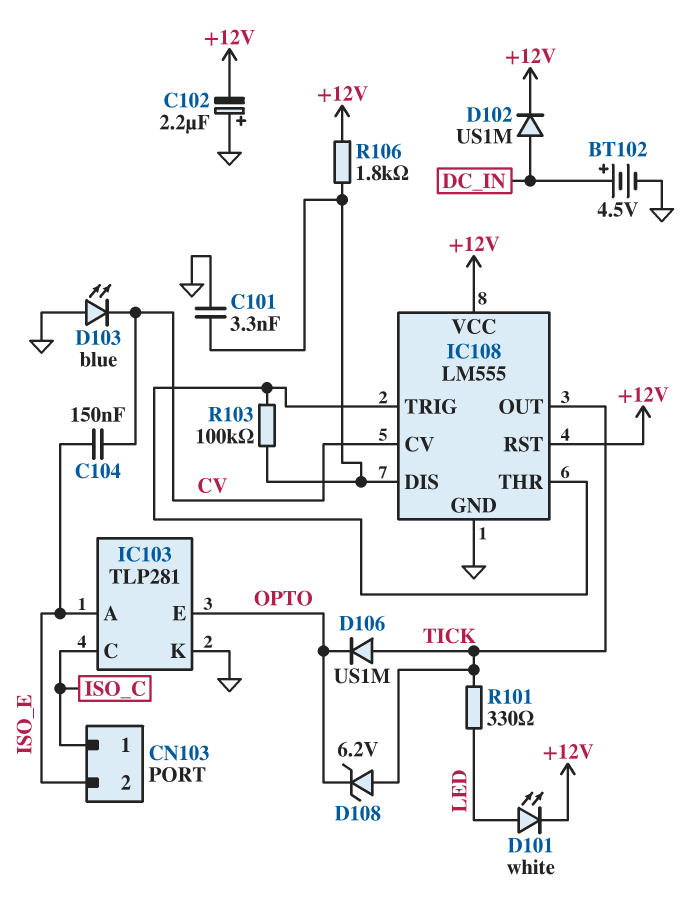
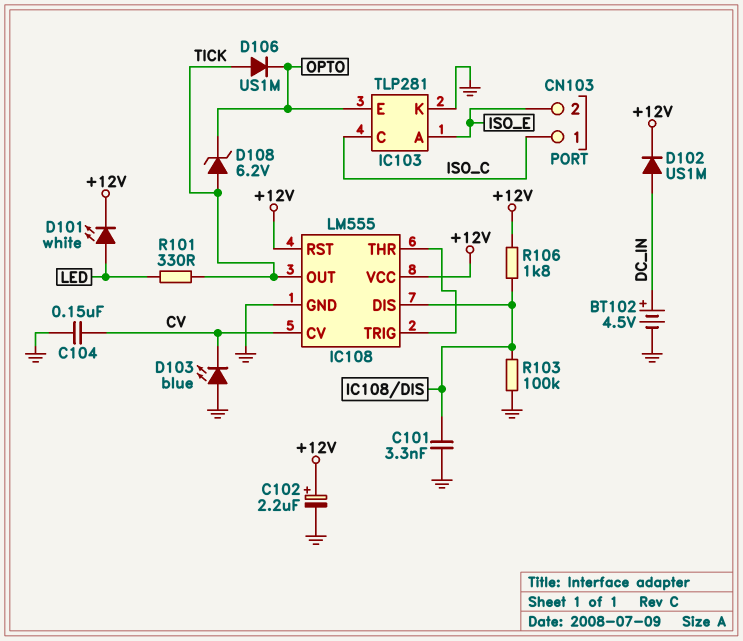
C102: 2.2uF (plus GND, minus +12V) -> 2.2uF (plus +12V, minus GND)
C104: 150nF (CV, ISO_E) -> 150nF (CV, GND)
R103: 100k (IC108/DIS, IC108/THR) -> 100k (GND, IC108/DIS)

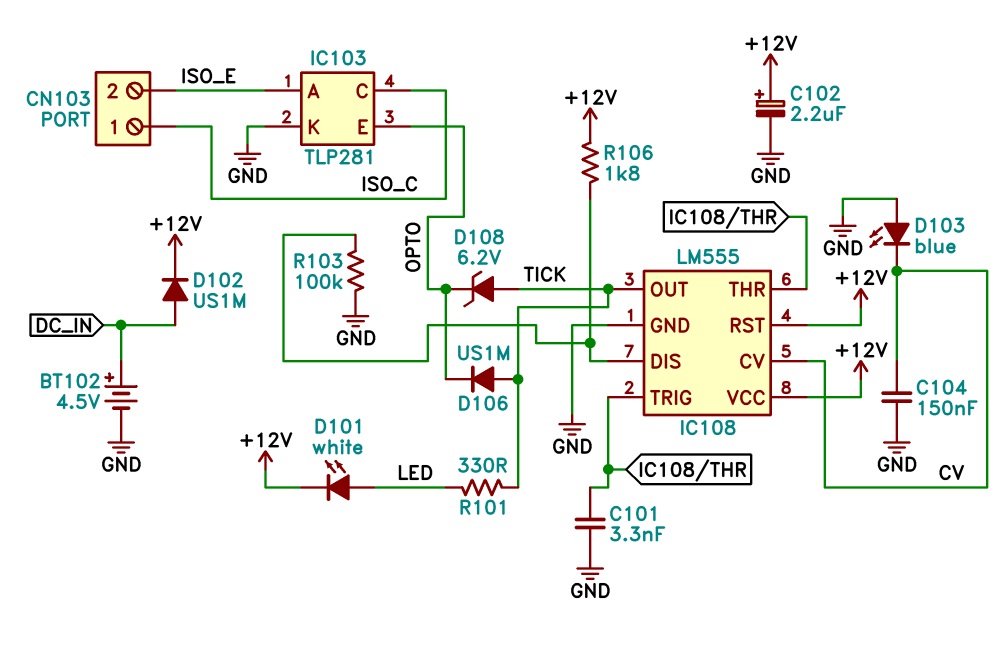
C101: 3.3nF (GND, IC108/DIS) -> 3.3nF (GND, IC108/THR)

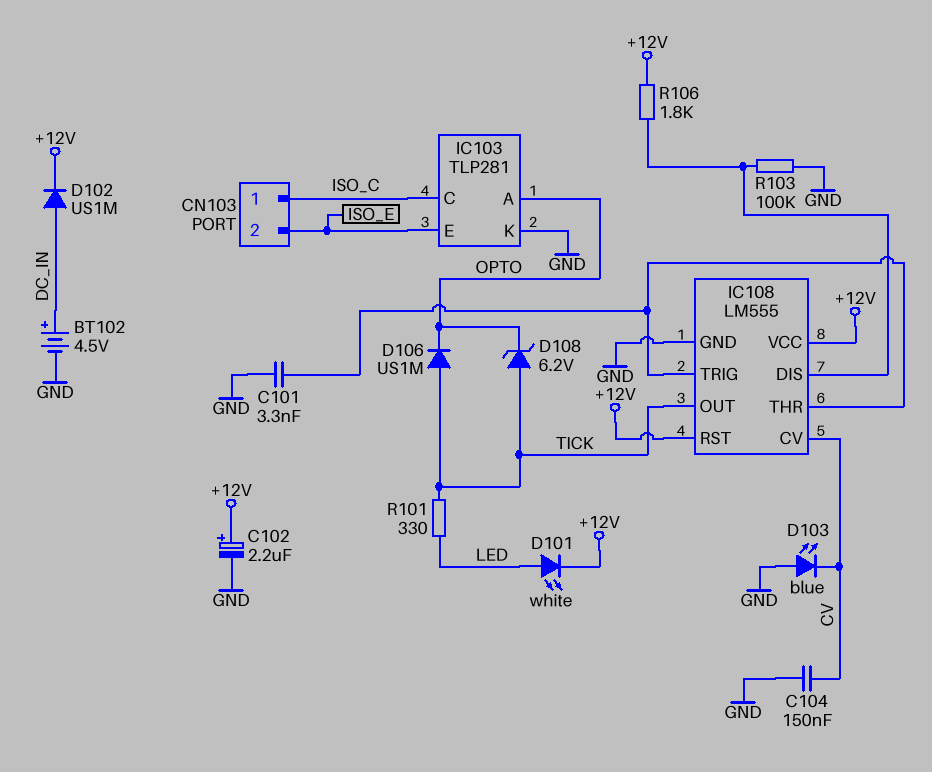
IC103 pin A: ISO_E -> OPTO
IC103 pin E: OPTO -> ISO_E

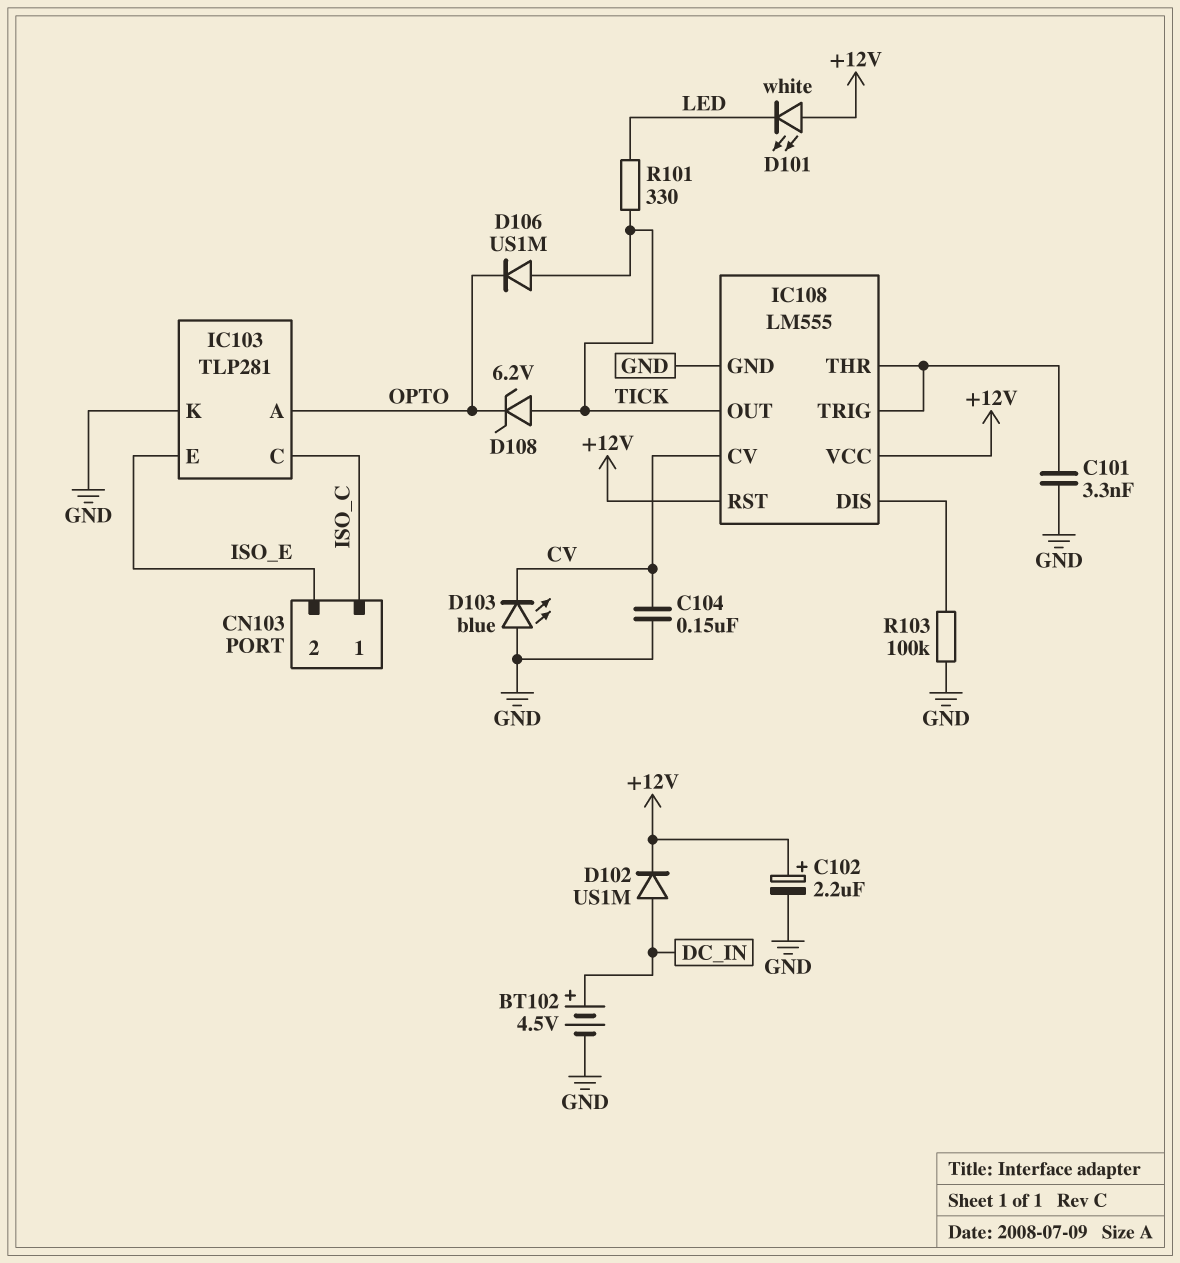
D101: LED white (A LED, K +12V) -> LED white (A +12V, K LED)
R106: 1.8k (+12V, IC108/DIS) -> none

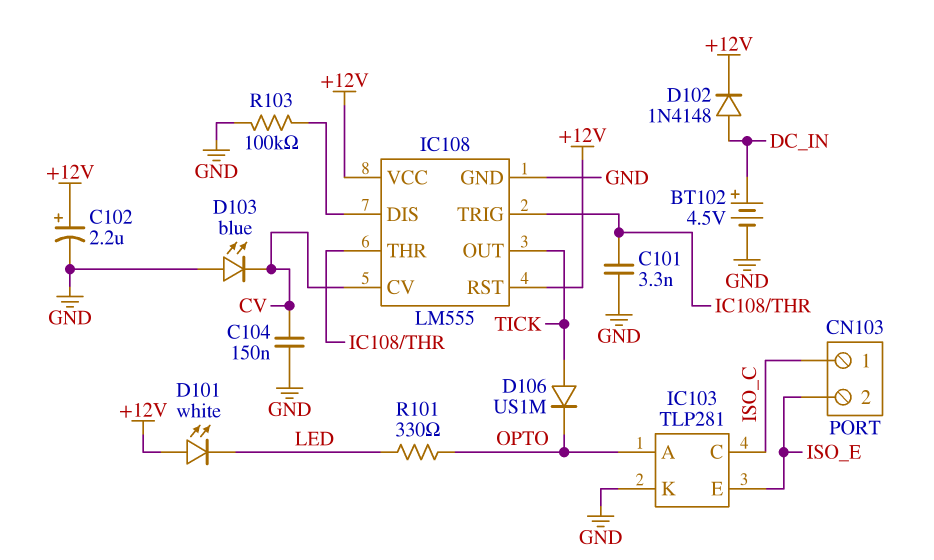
D102: diode US1M (A DC_IN, K +12V) -> diode 1N4148 (A DC_IN, K +12V)
D108: zener 6.2V (A TICK, K OPTO) -> none
R101: 330 (LED, TICK) -> 330 (LED, OPTO)

